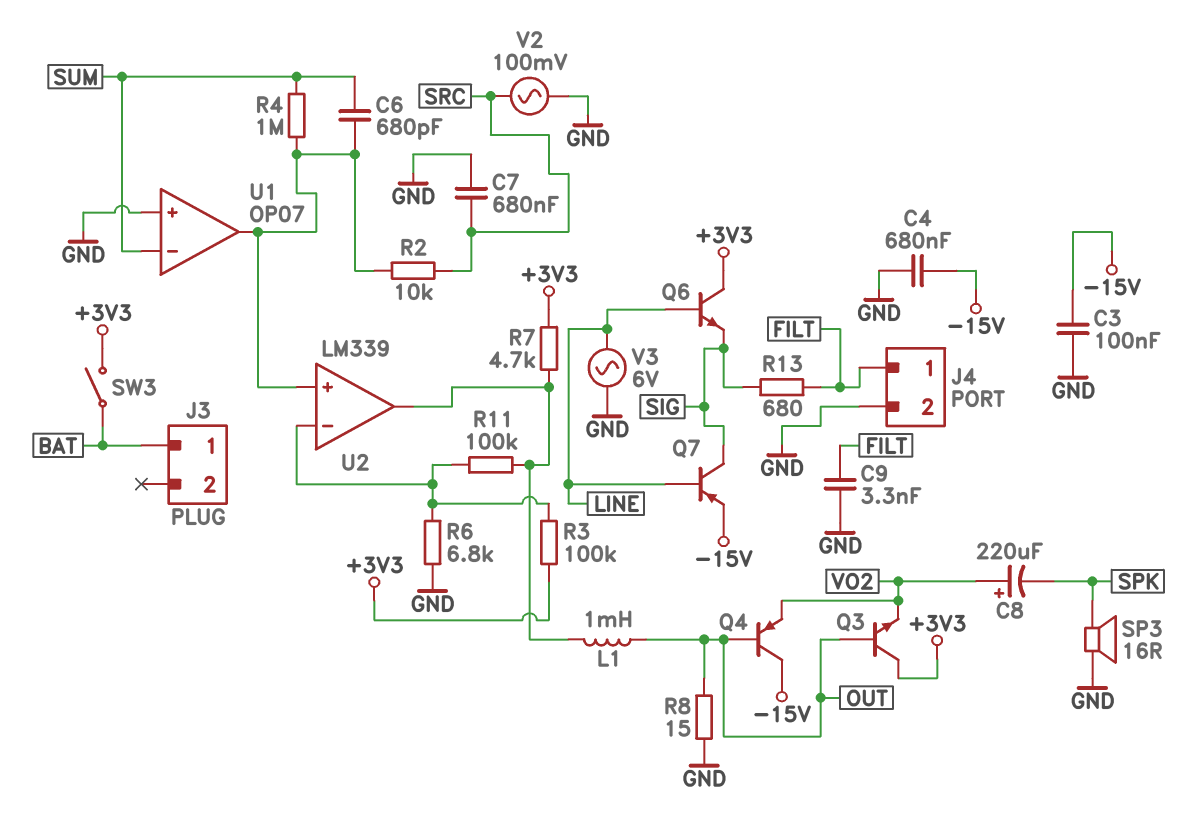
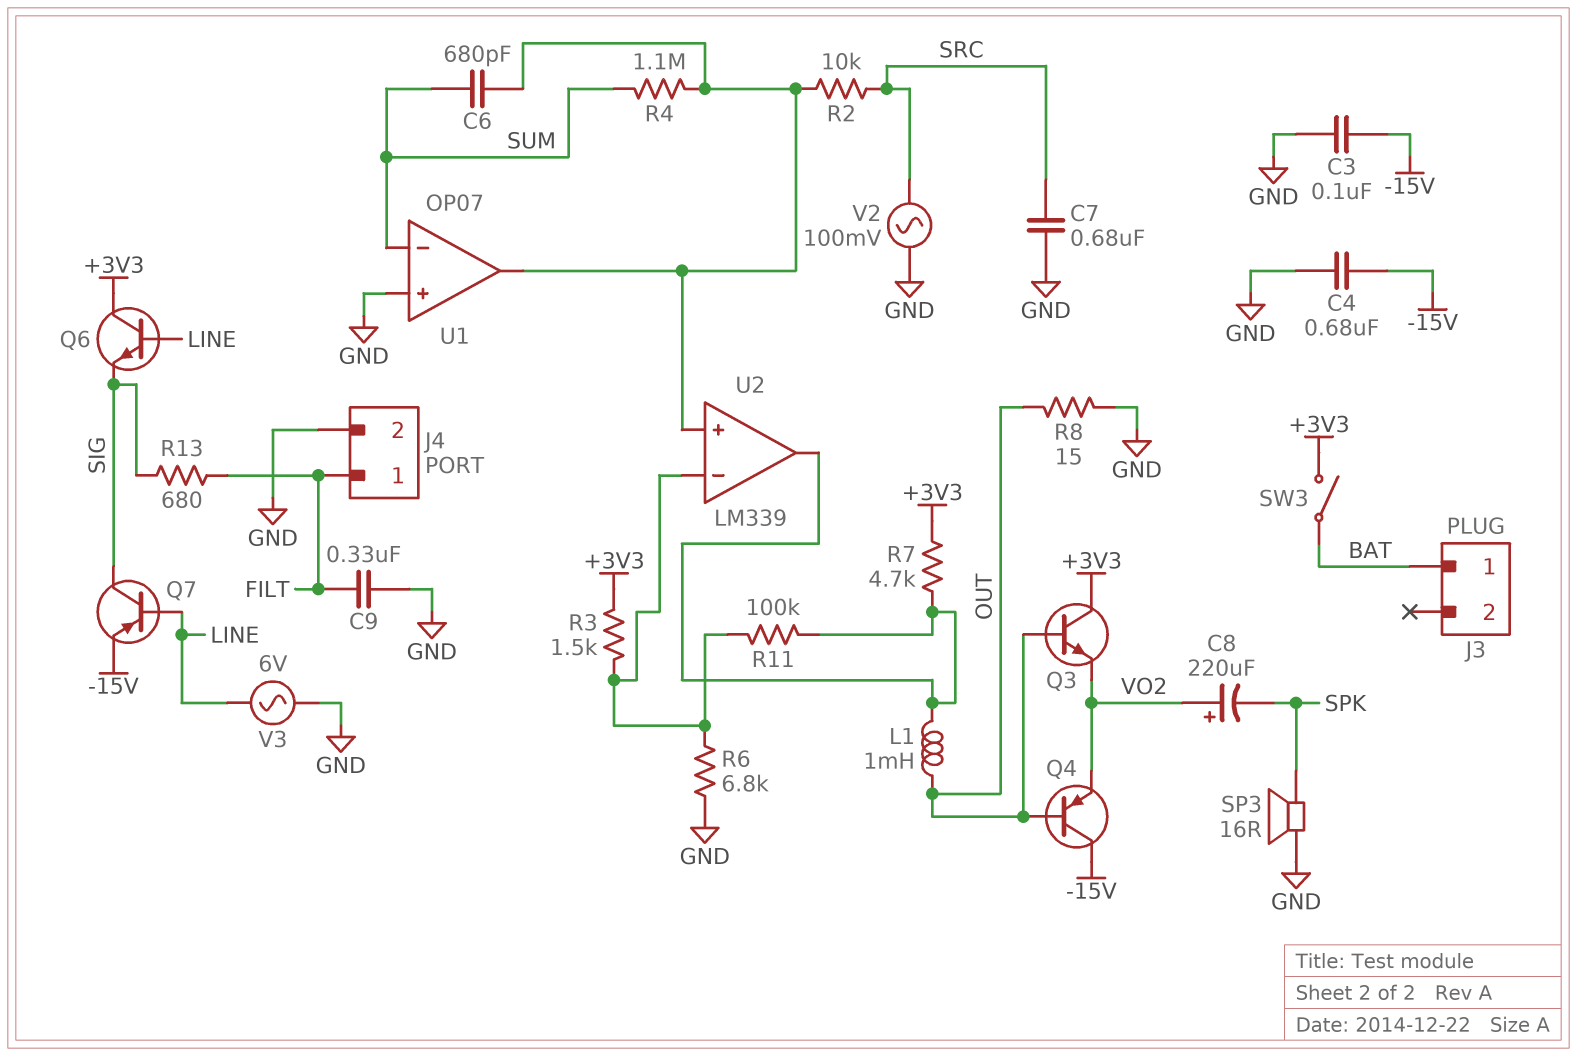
C9: 3.3nF (FILT, GND) -> 330nF (FILT, GND)
R3: 100k (+3V3, U2/in-) -> 1.5k (+3V3, U2/in-)
R4: 1M (SUM, U1/out) -> 1.1M (SUM, U1/out)

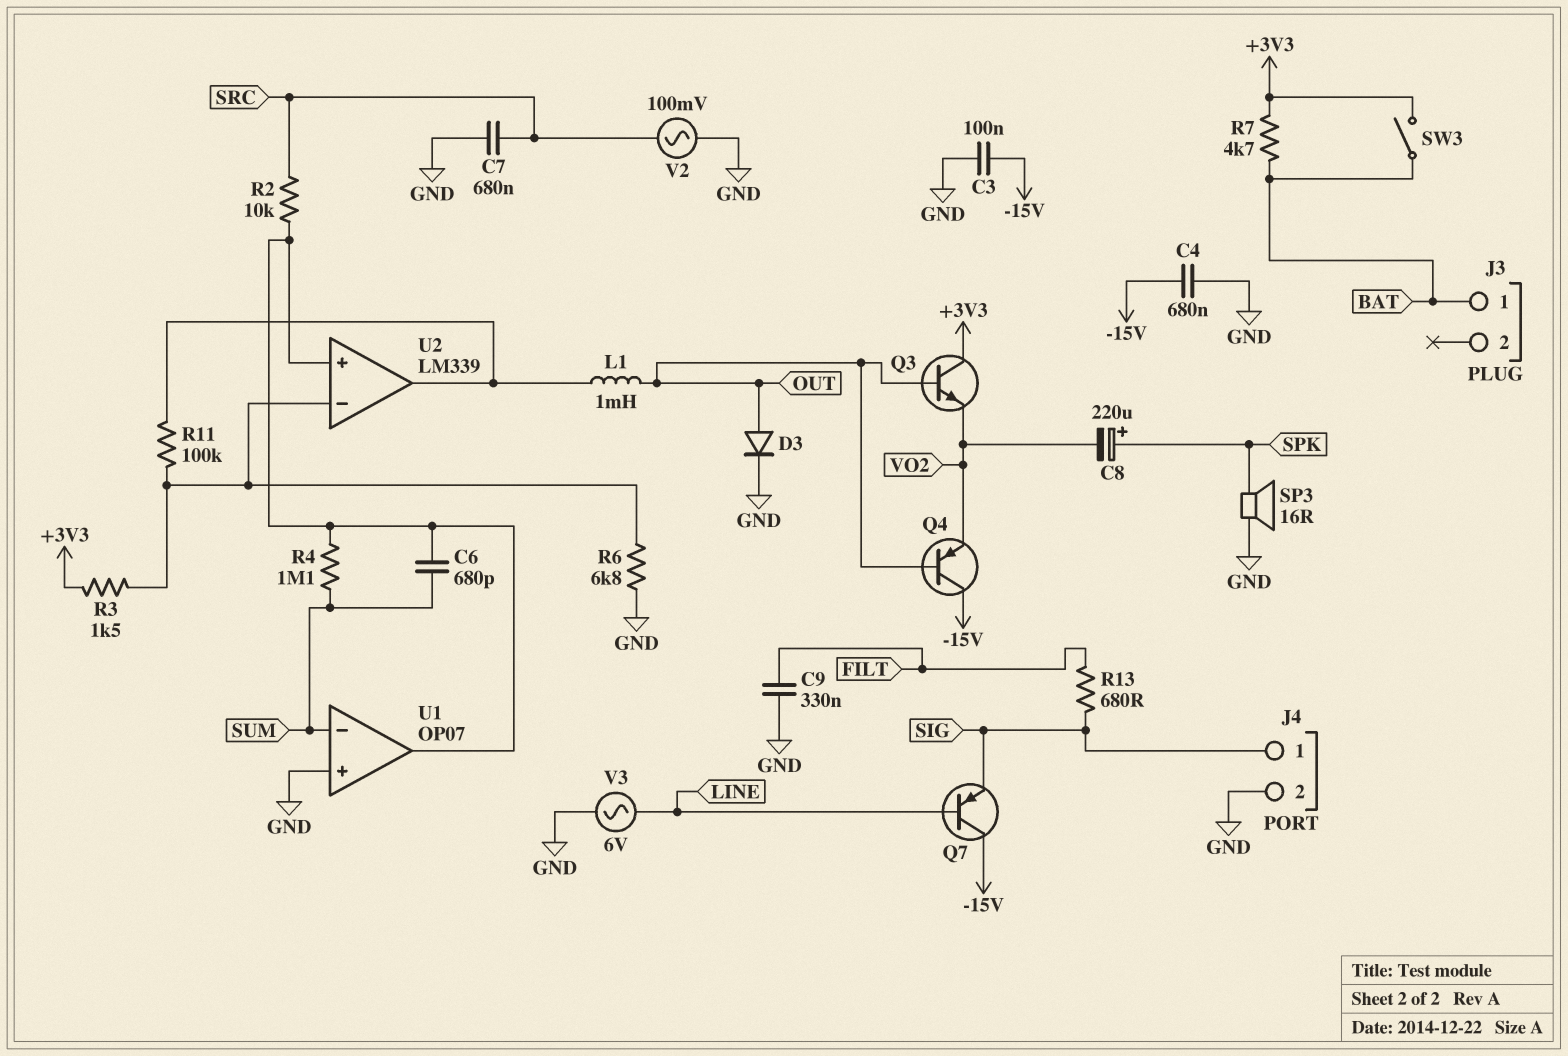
C8: 220uF (plus VO2, minus SPK) -> 220uF (plus SPK, minus VO2)
D3: none -> diode (A OUT, K GND)
J4 pin 1: FILT -> SIG
Q6: NPN (B LINE, C +3V3, E SIG) -> none
Q7: PNP (B LINE, C SIG, E -15V) -> PNP (B LINE, C -15V, E SIG)
R7: 4.7k (+3V3, U2/out) -> 4.7k (+3V3, BAT)
R8: 15 (GND, OUT) -> none

